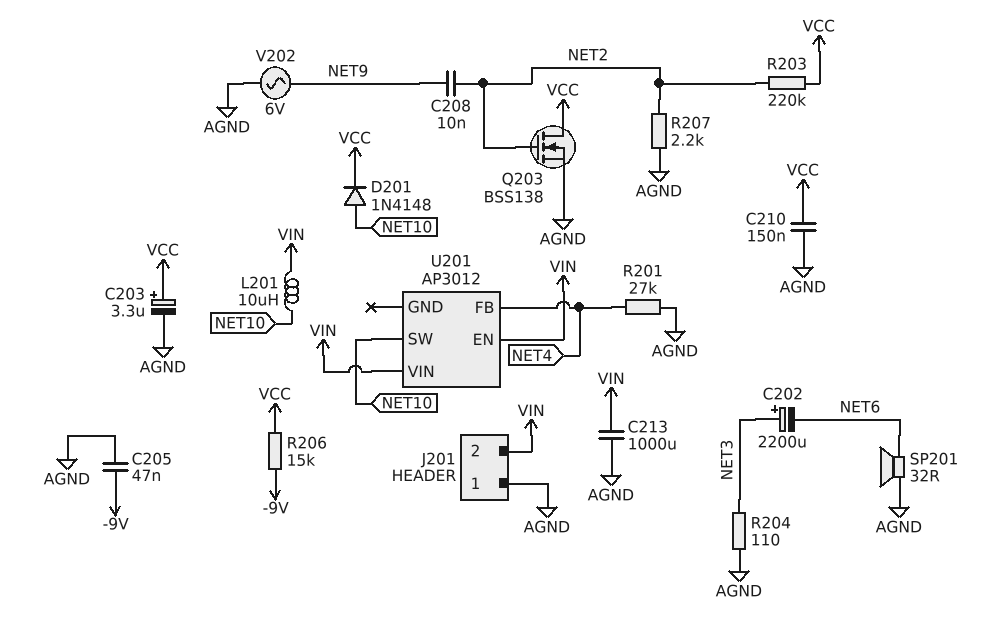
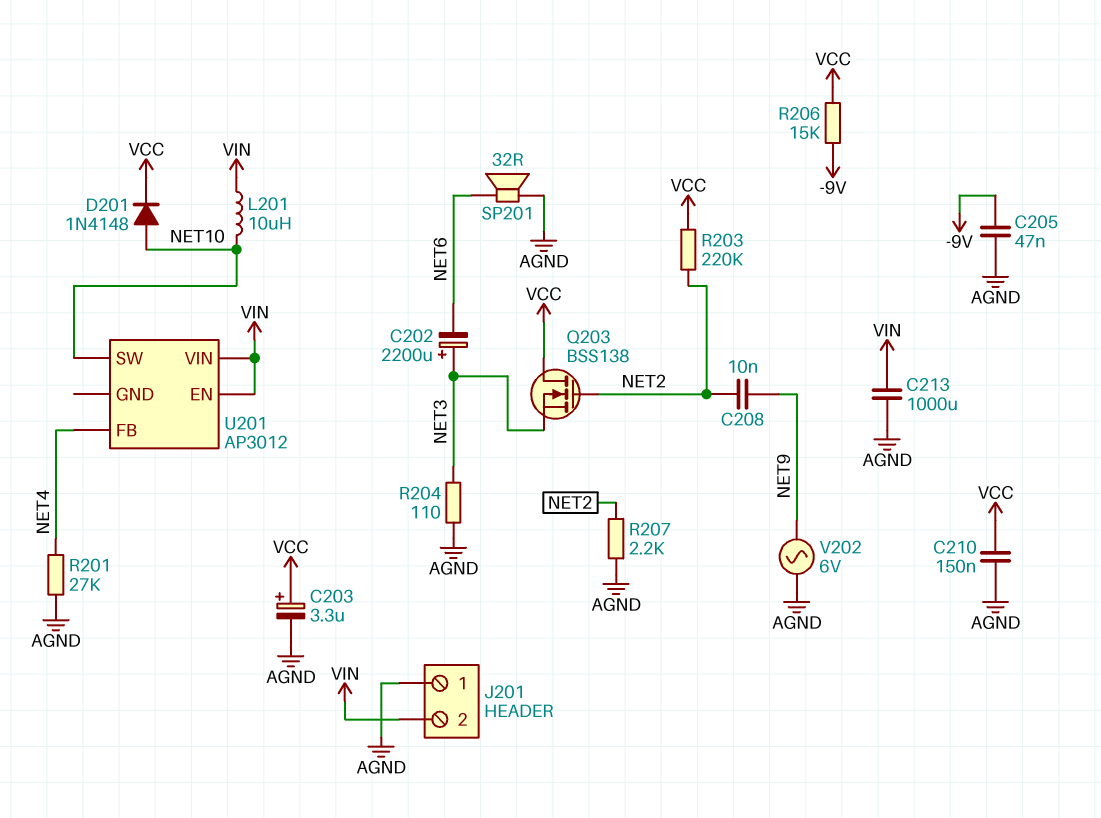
Q203: NMOS BSS138 (G NET2, D VCC, S AGND) -> NMOS BSS138 (G NET2, D VCC, S NET3)

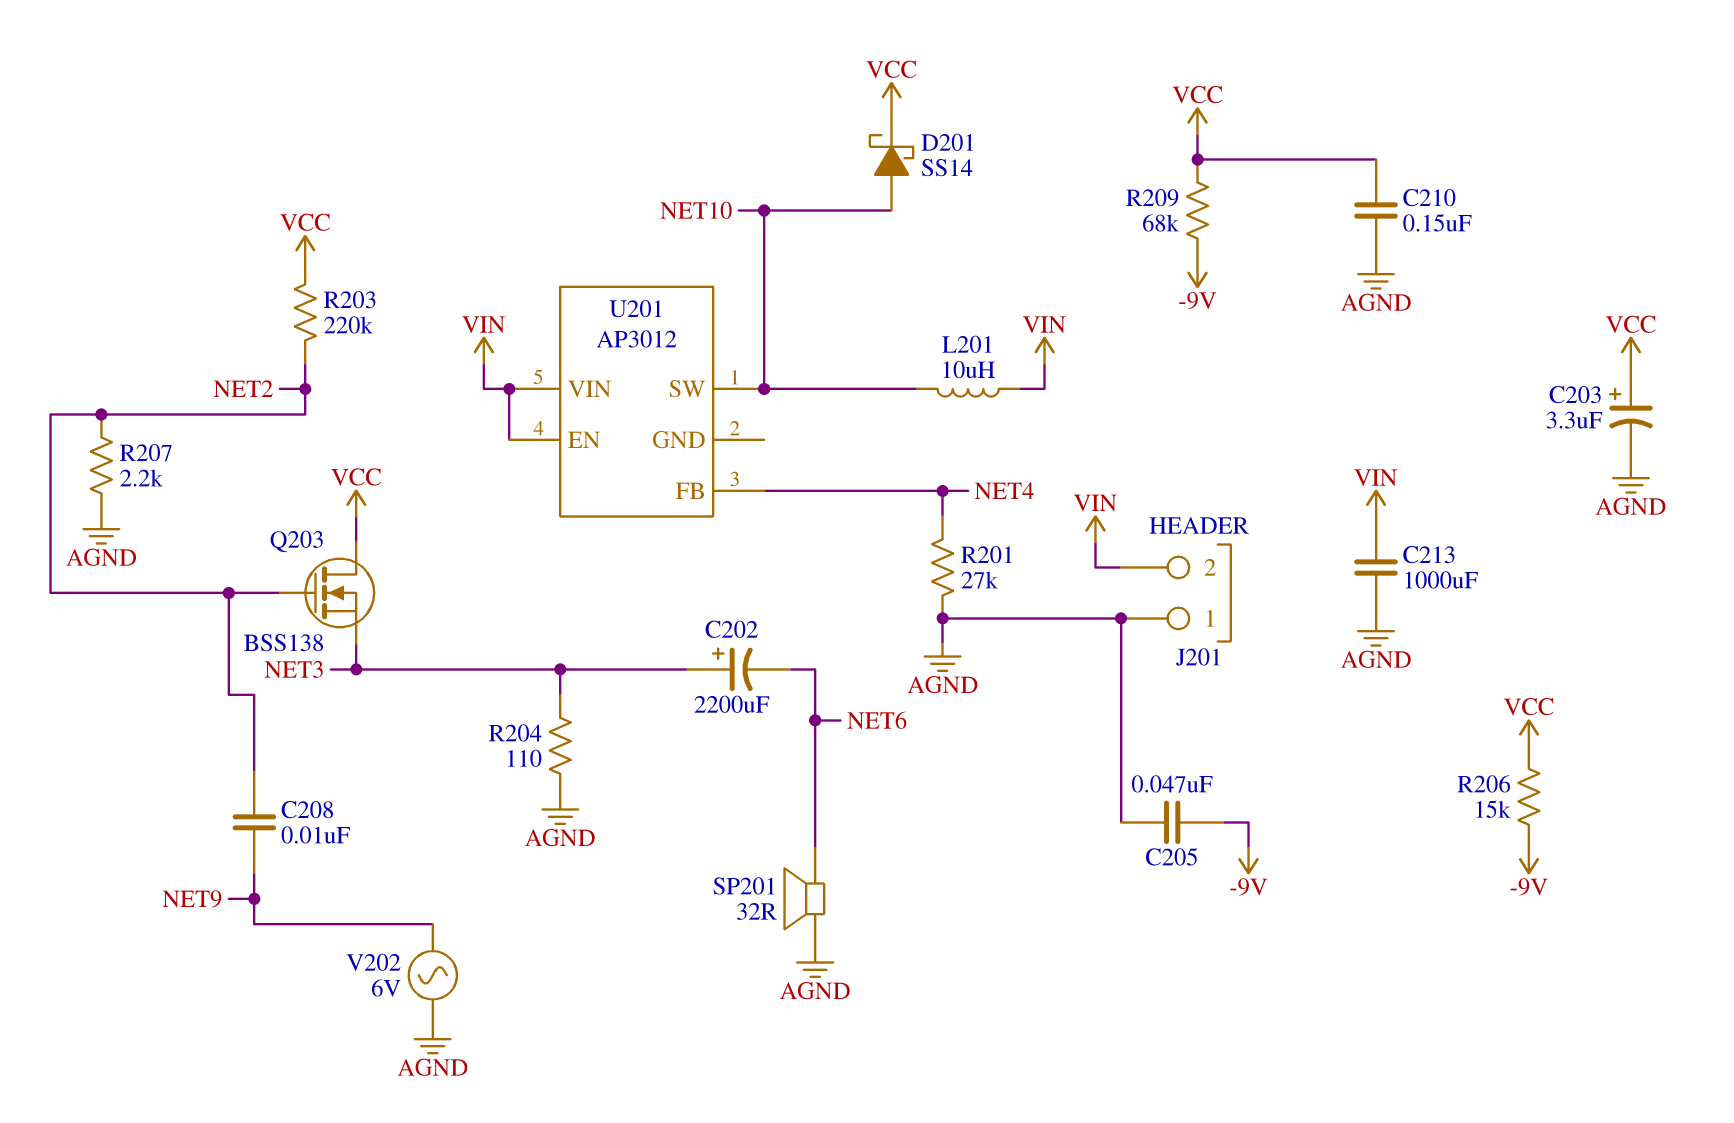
D201: diode 1N4148 (A NET10, K VCC) -> schottky SS14 (A NET10, K VCC)
R209: none -> 68k (-9V, VCC)

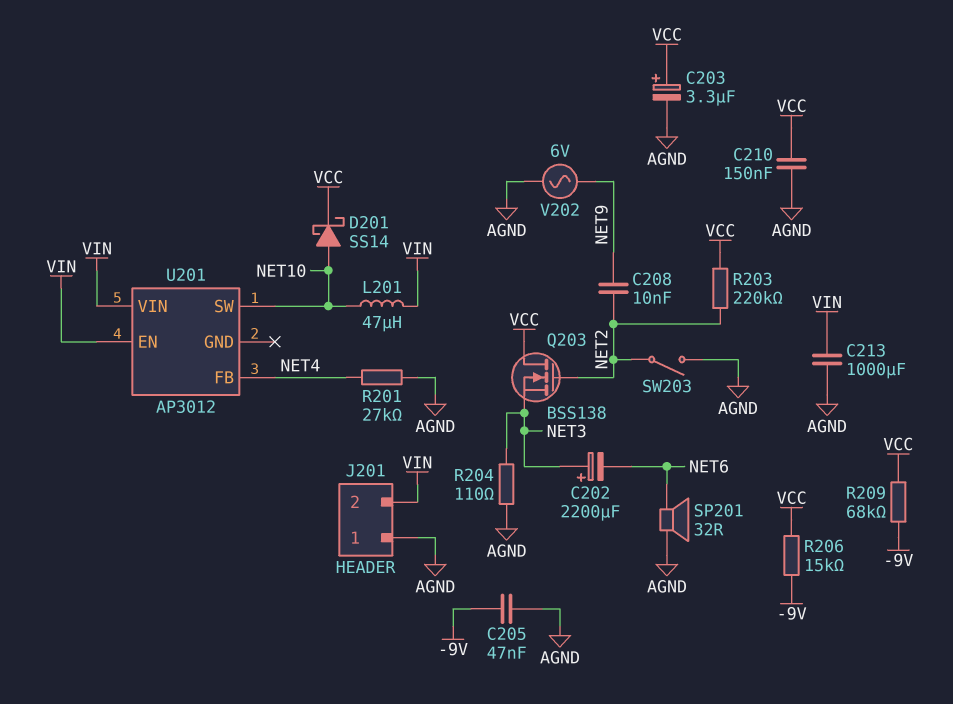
L201: 10uH (NET10, VIN) -> 47uH (NET10, VIN)
R207: 2.2k (AGND, NET2) -> none
SW203: none -> switch (AGND, NET2)

